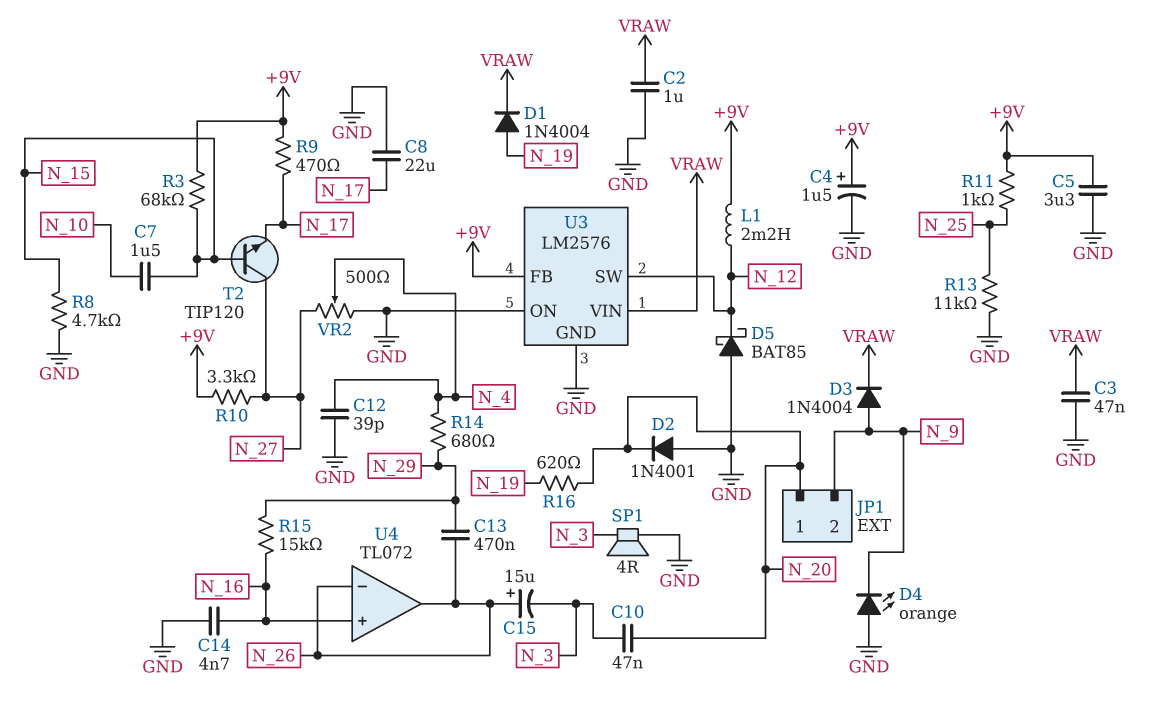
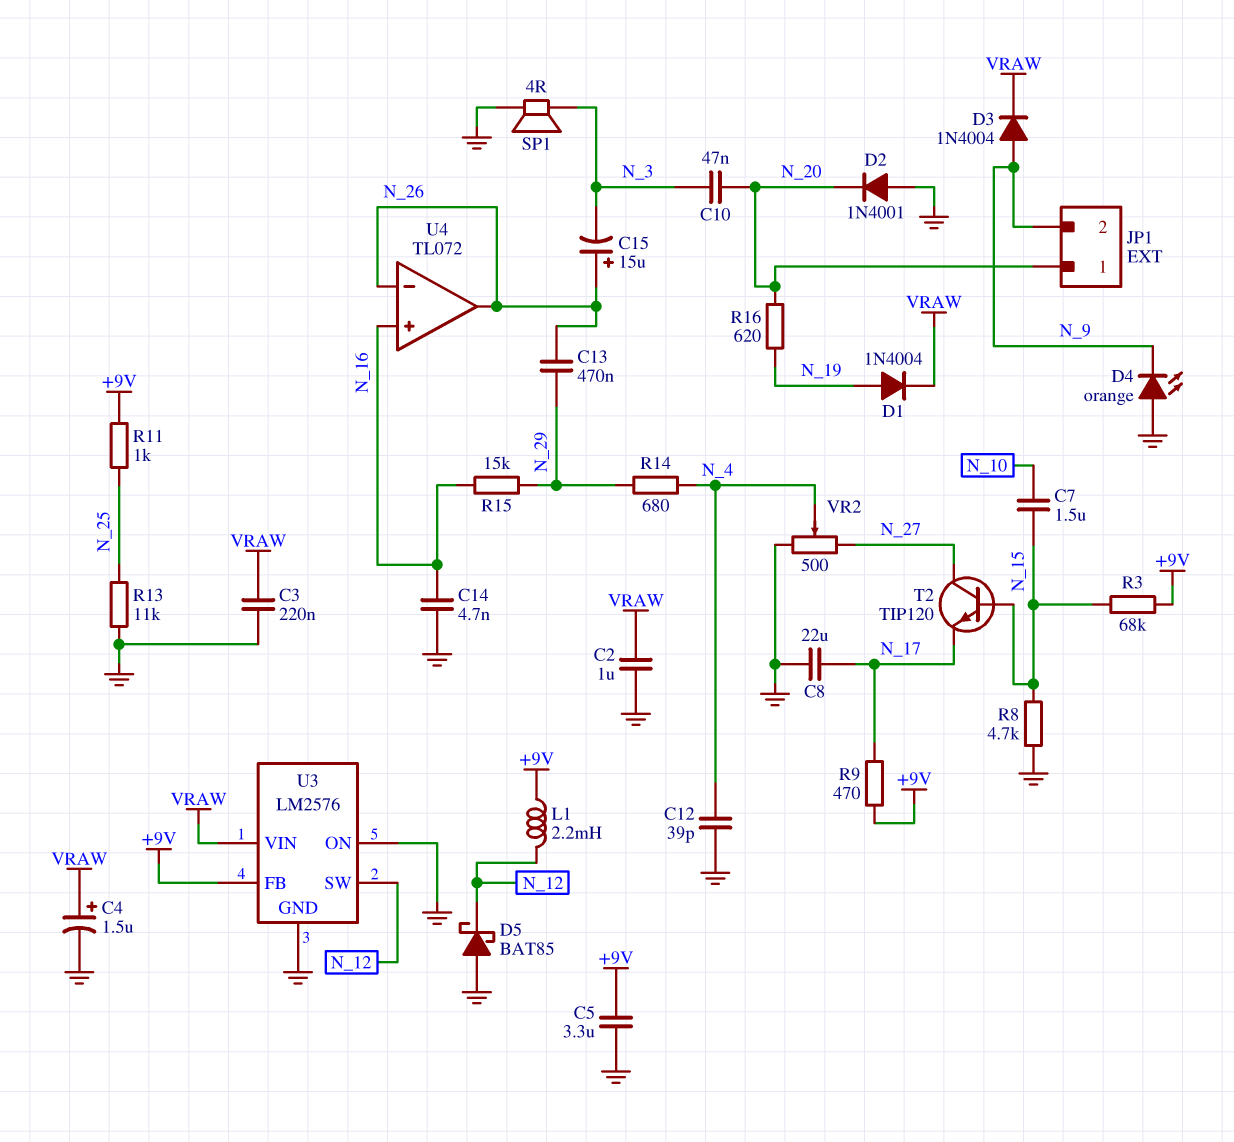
C3: 47nF (GND, VRAW) -> 220nF (GND, VRAW)
C4: 1.5uF (plus +9V, minus GND) -> 1.5uF (plus VRAW, minus GND)
R10: 3.3k (+9V, N_27) -> none

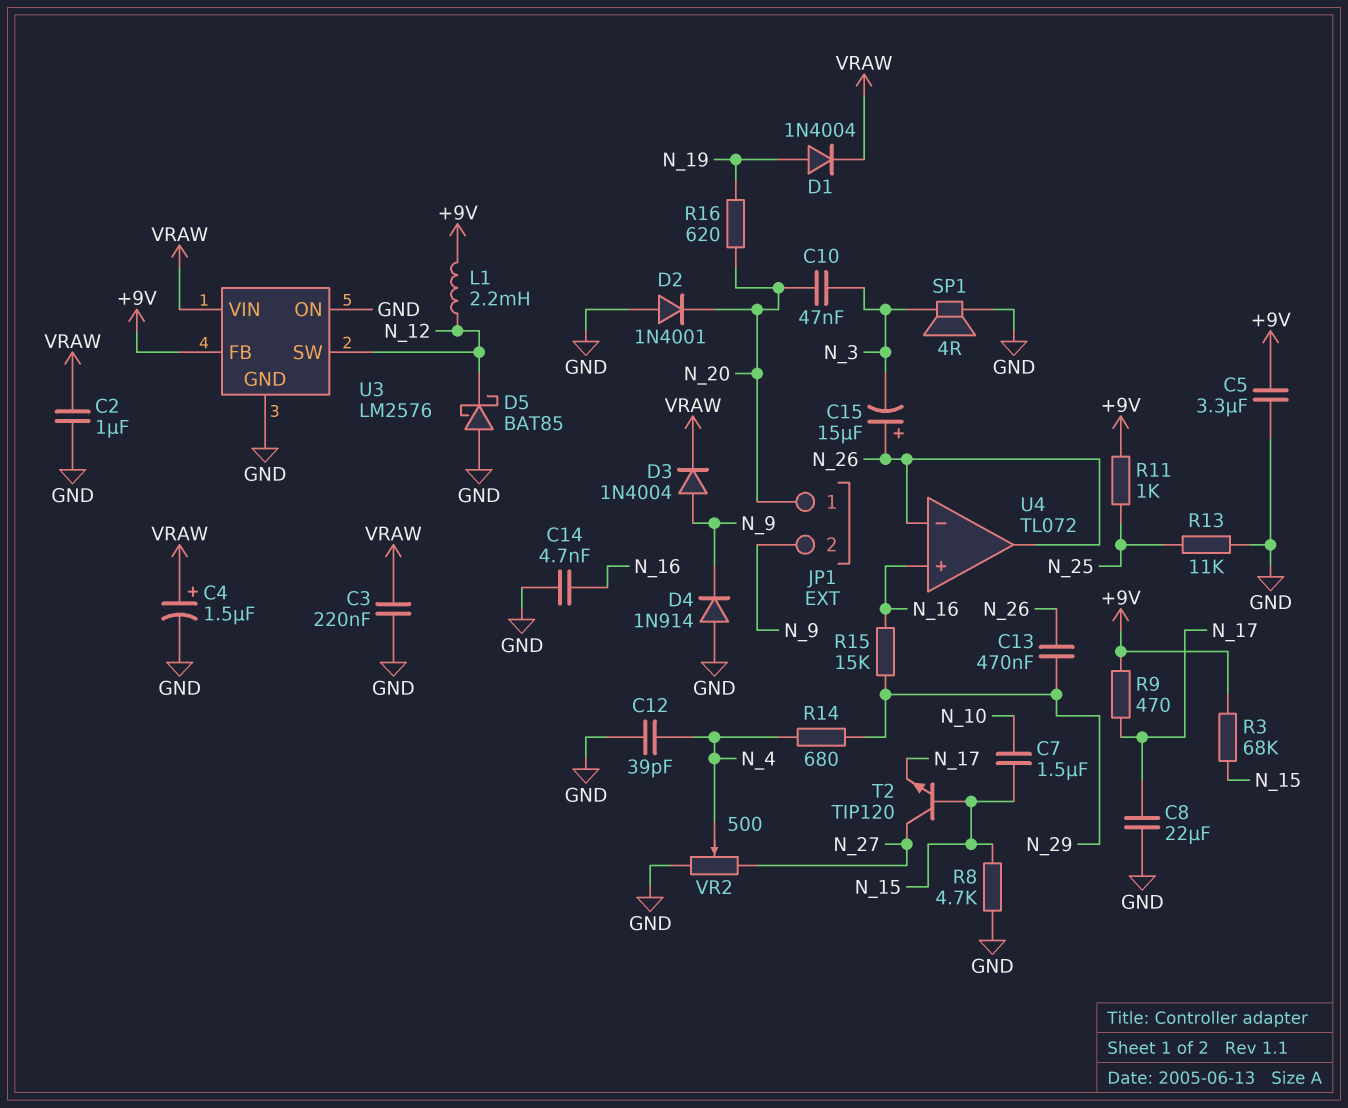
D4: LED orange (A GND, K N_9) -> diode 1N914 (A GND, K N_9)

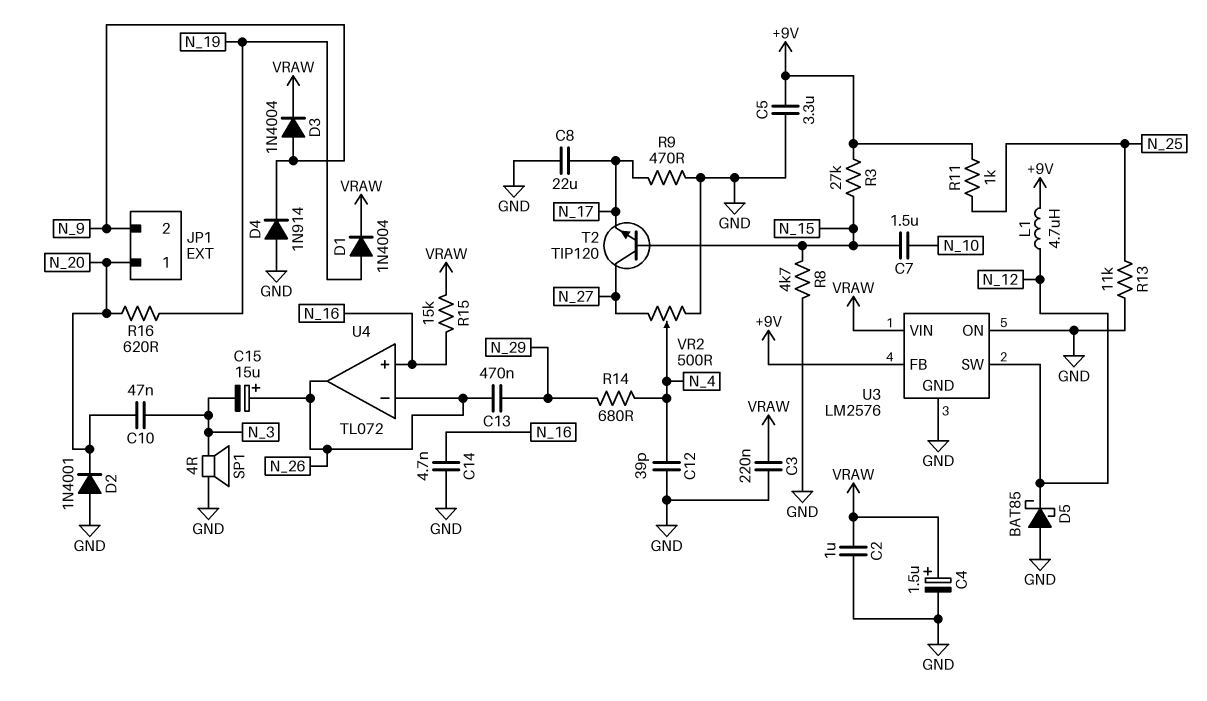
L1: 2.2mH (+9V, N_12) -> 4.7uH (+9V, N_12)
R3: 68k (+9V, N_15) -> 27k (+9V, N_15)
R9: 470 (+9V, N_17) -> 470 (GND, N_17)
R15: 15k (N_16, N_29) -> 15k (N_16, VRAW)

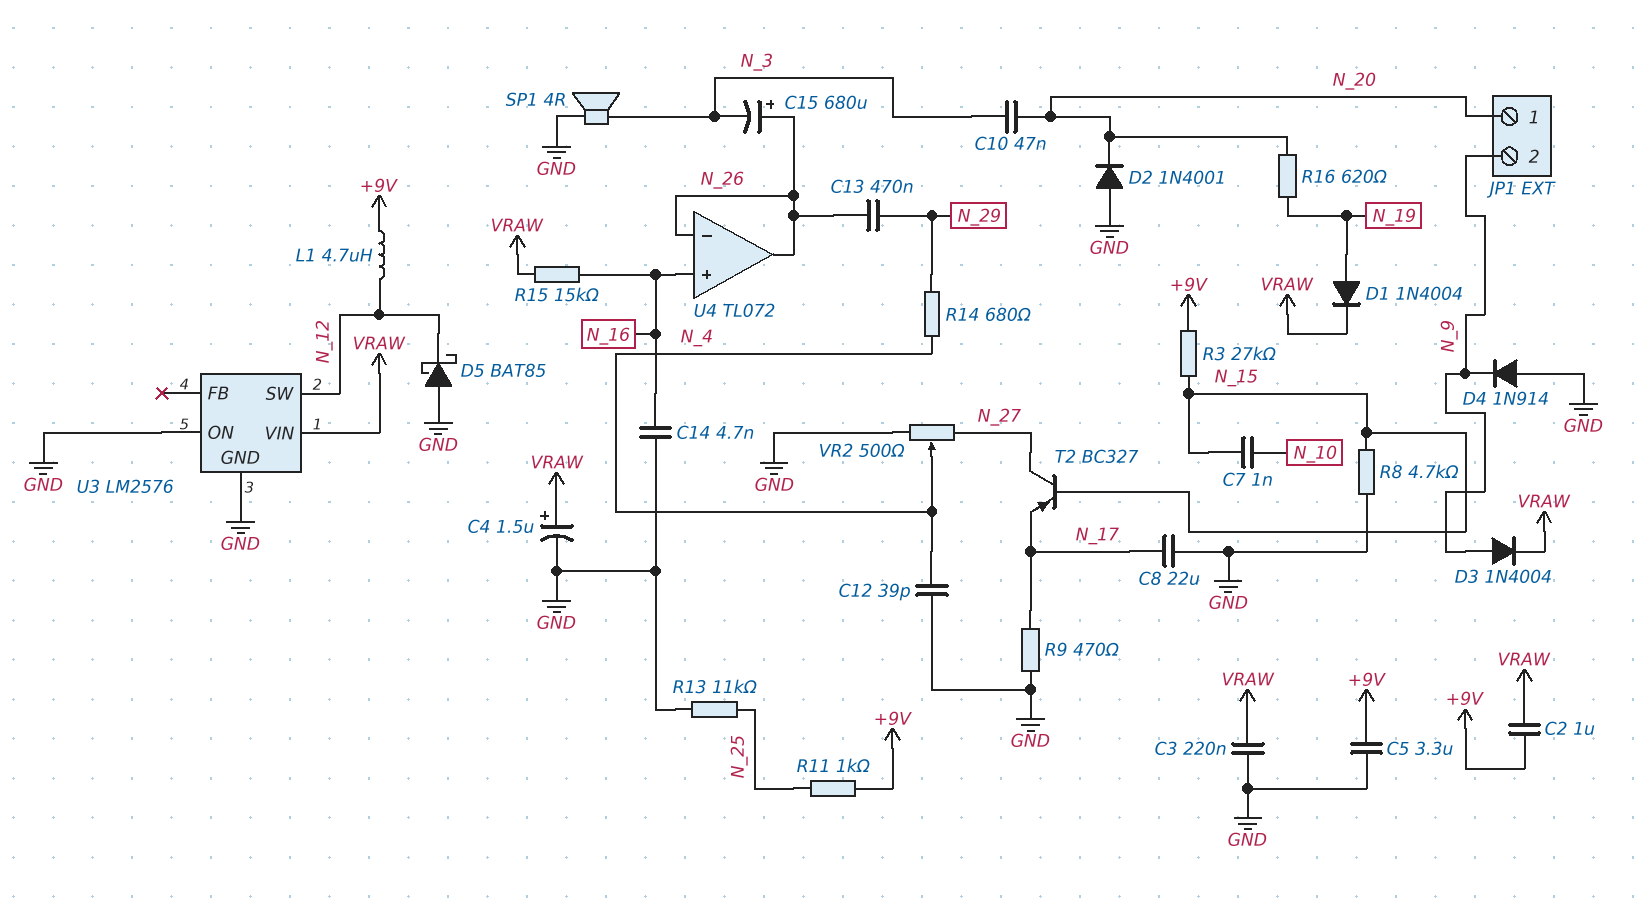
C2: 1uF (GND, VRAW) -> 1uF (+9V, VRAW)
C7: 1.5uF (N_10, N_15) -> 1nF (N_10, N_15)
C15: 15uF (plus N_26, minus N_3) -> 680uF (plus N_26, minus N_3)
T2: NPN TIP120 (B N_15, C N_27, E N_17) -> PNP BC327 (B N_15, C N_27, E N_17)
U3 pin FB: +9V -> none

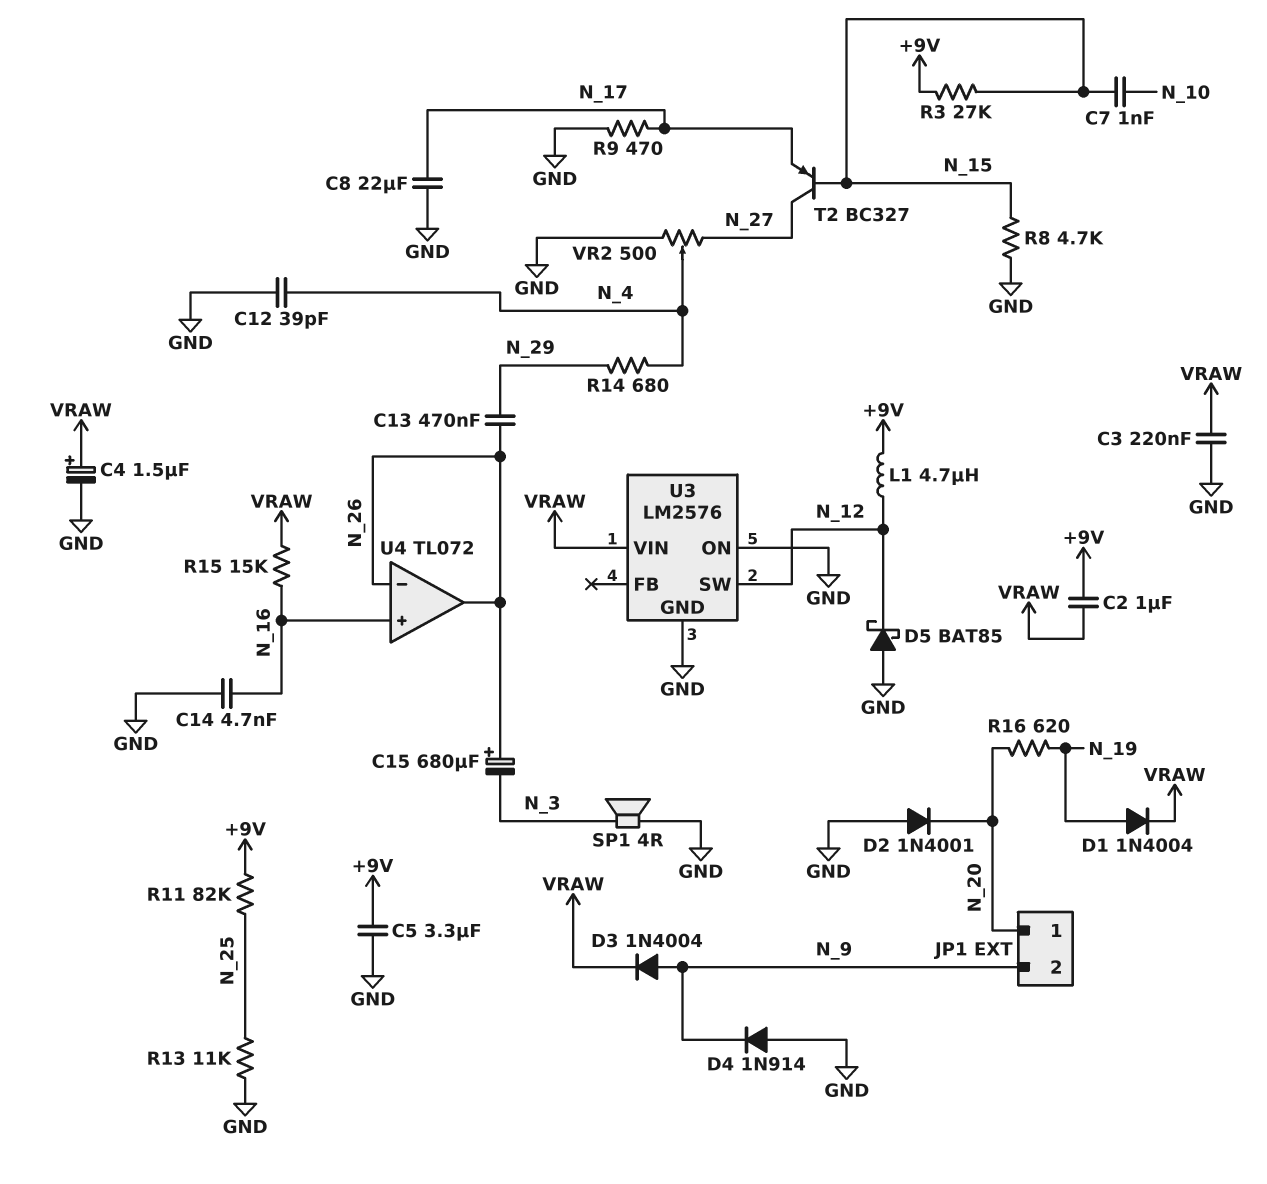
C10: 47nF (N_3, N_20) -> none
R11: 1k (+9V, N_25) -> 82k (+9V, N_25)

